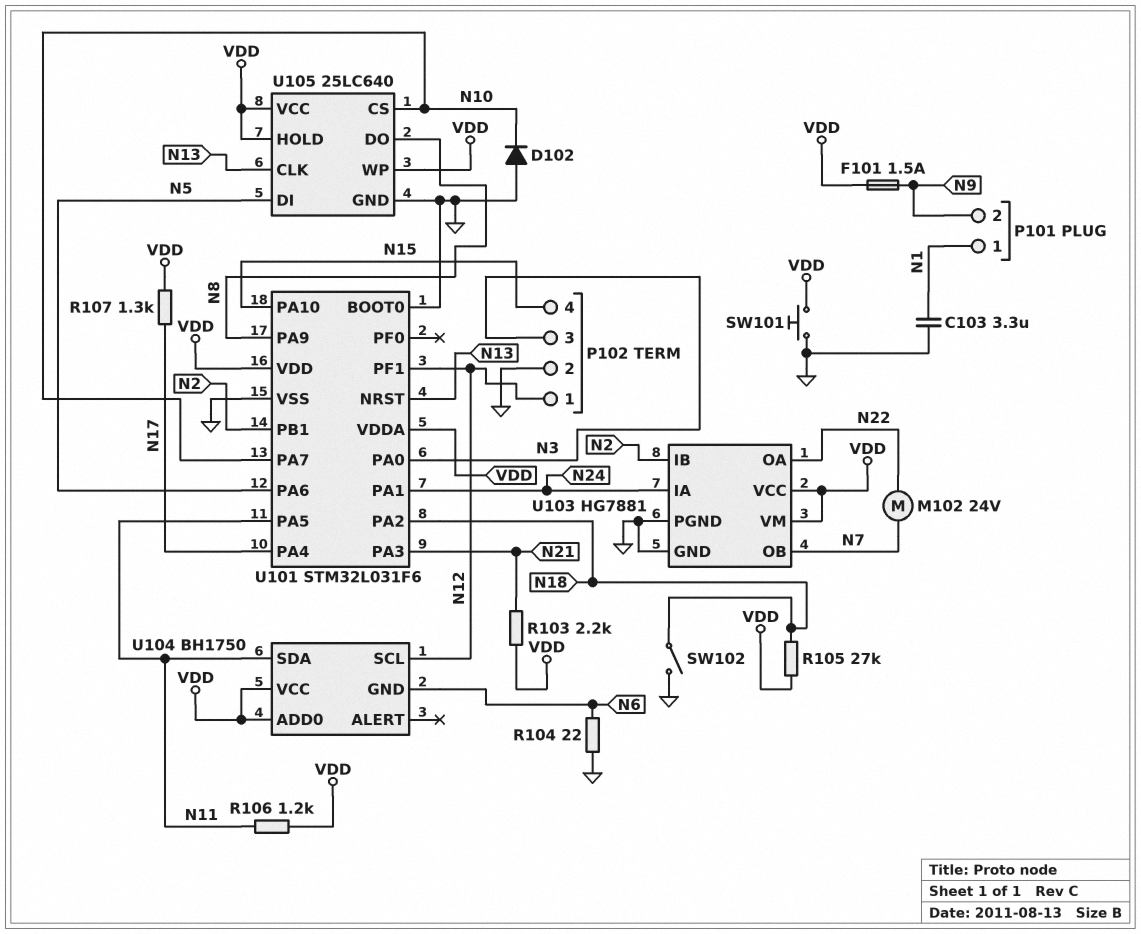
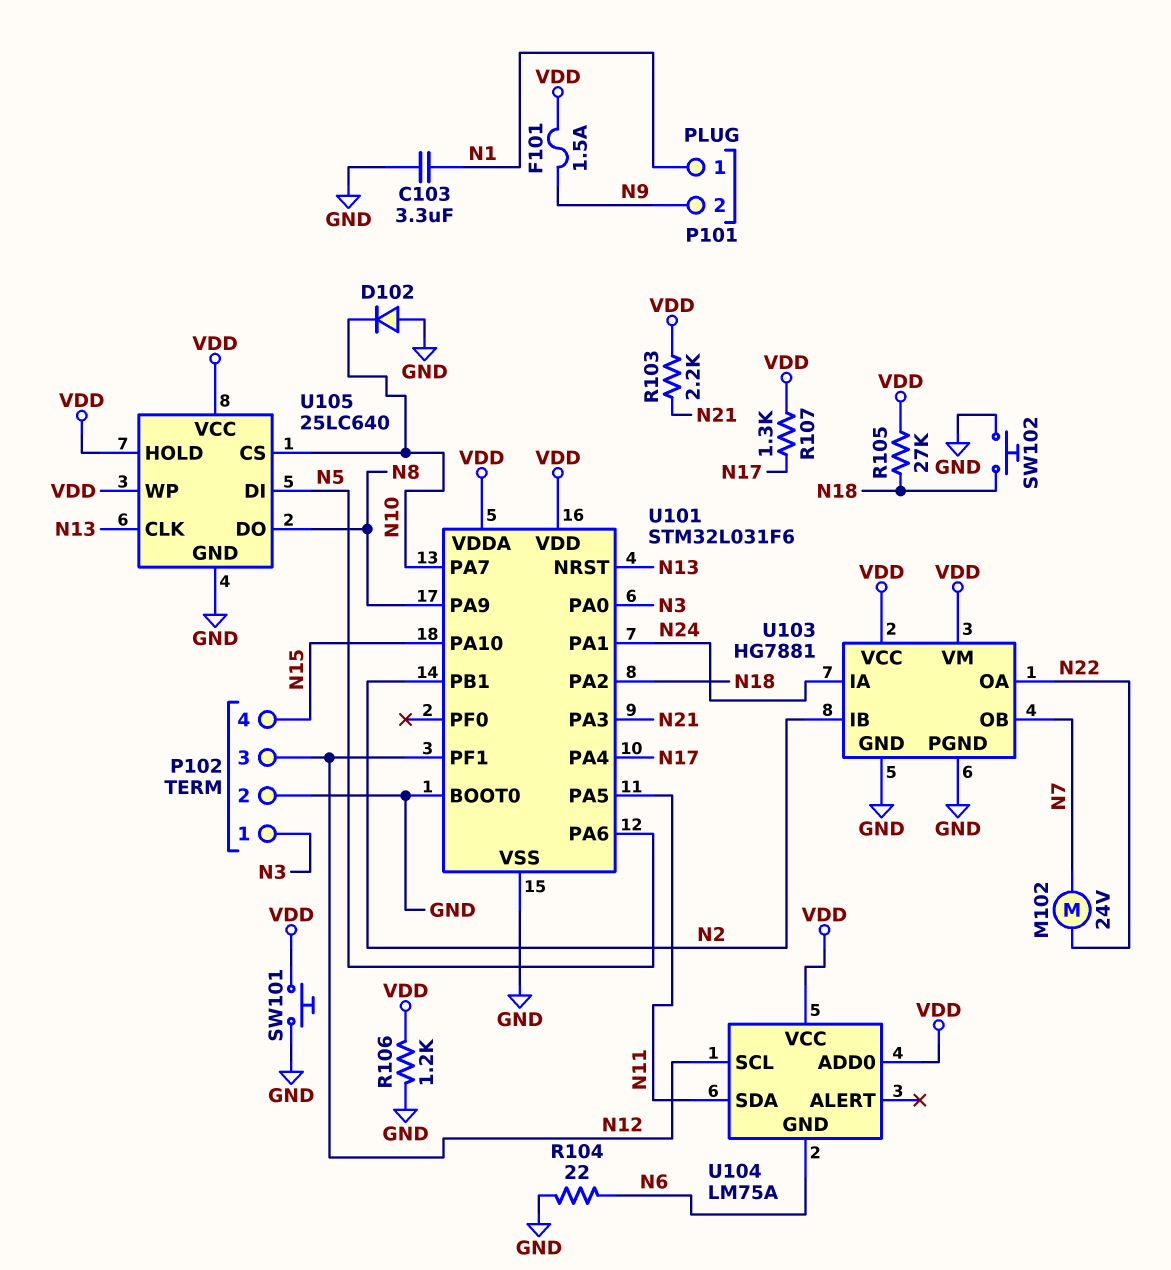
P102 pin 1: N12 -> N3
P102 pin 3: N3 -> N12
R106: 1.2k (N11, VDD) -> 1.2k (GND, VDD)
SW102: switch (GND, N18) -> button (GND, N18)
U104: BH1750 -> LM75A

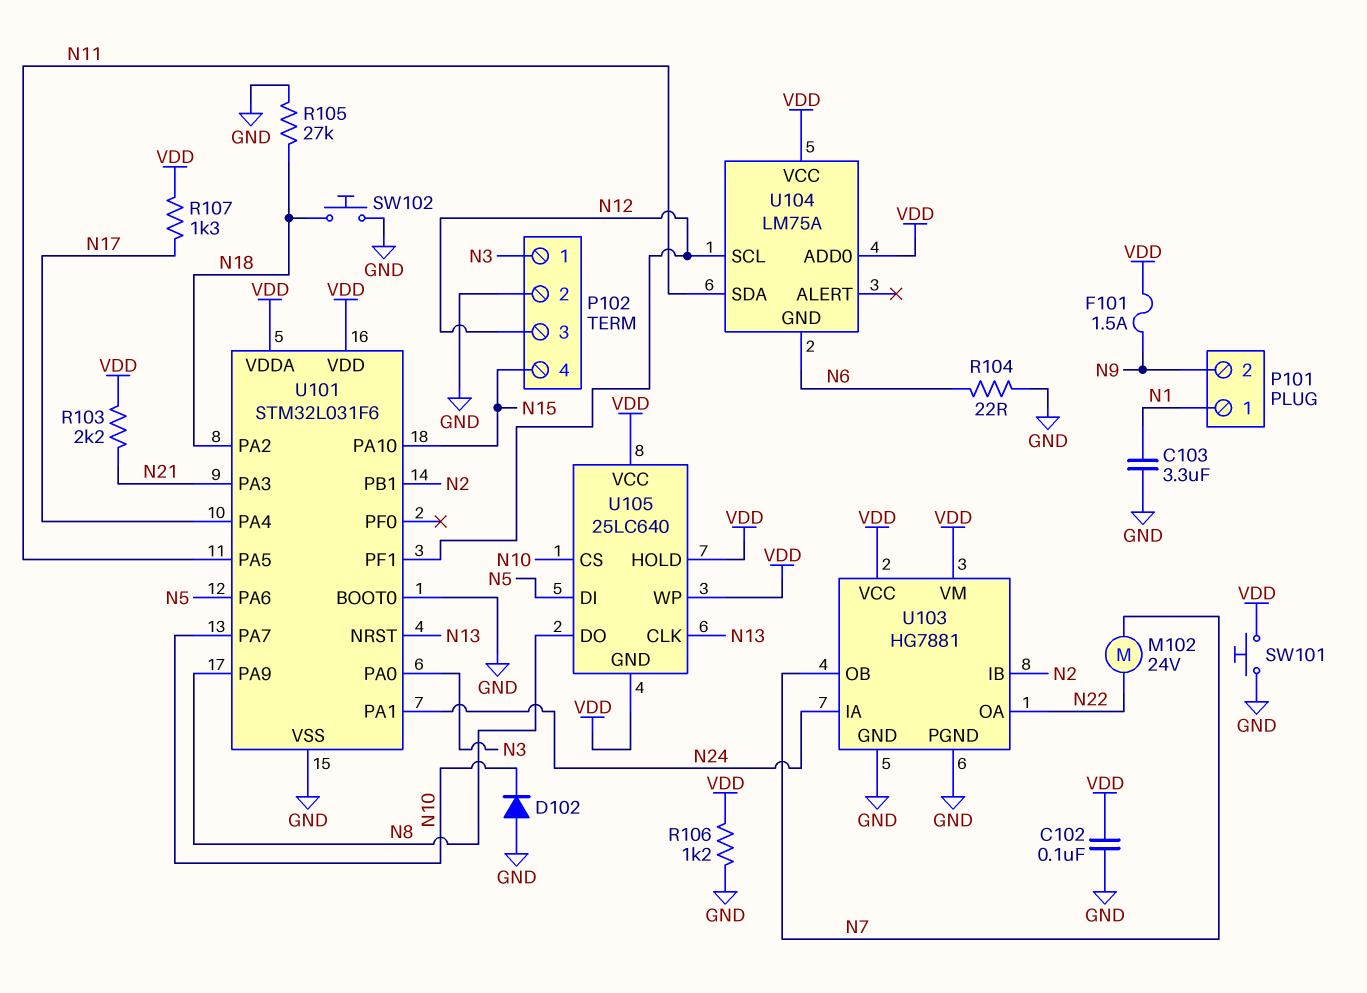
C102: none -> 100nF (GND, VDD)
R105: 27k (N18, VDD) -> 27k (GND, N18)
U105 pin GND: GND -> VDD

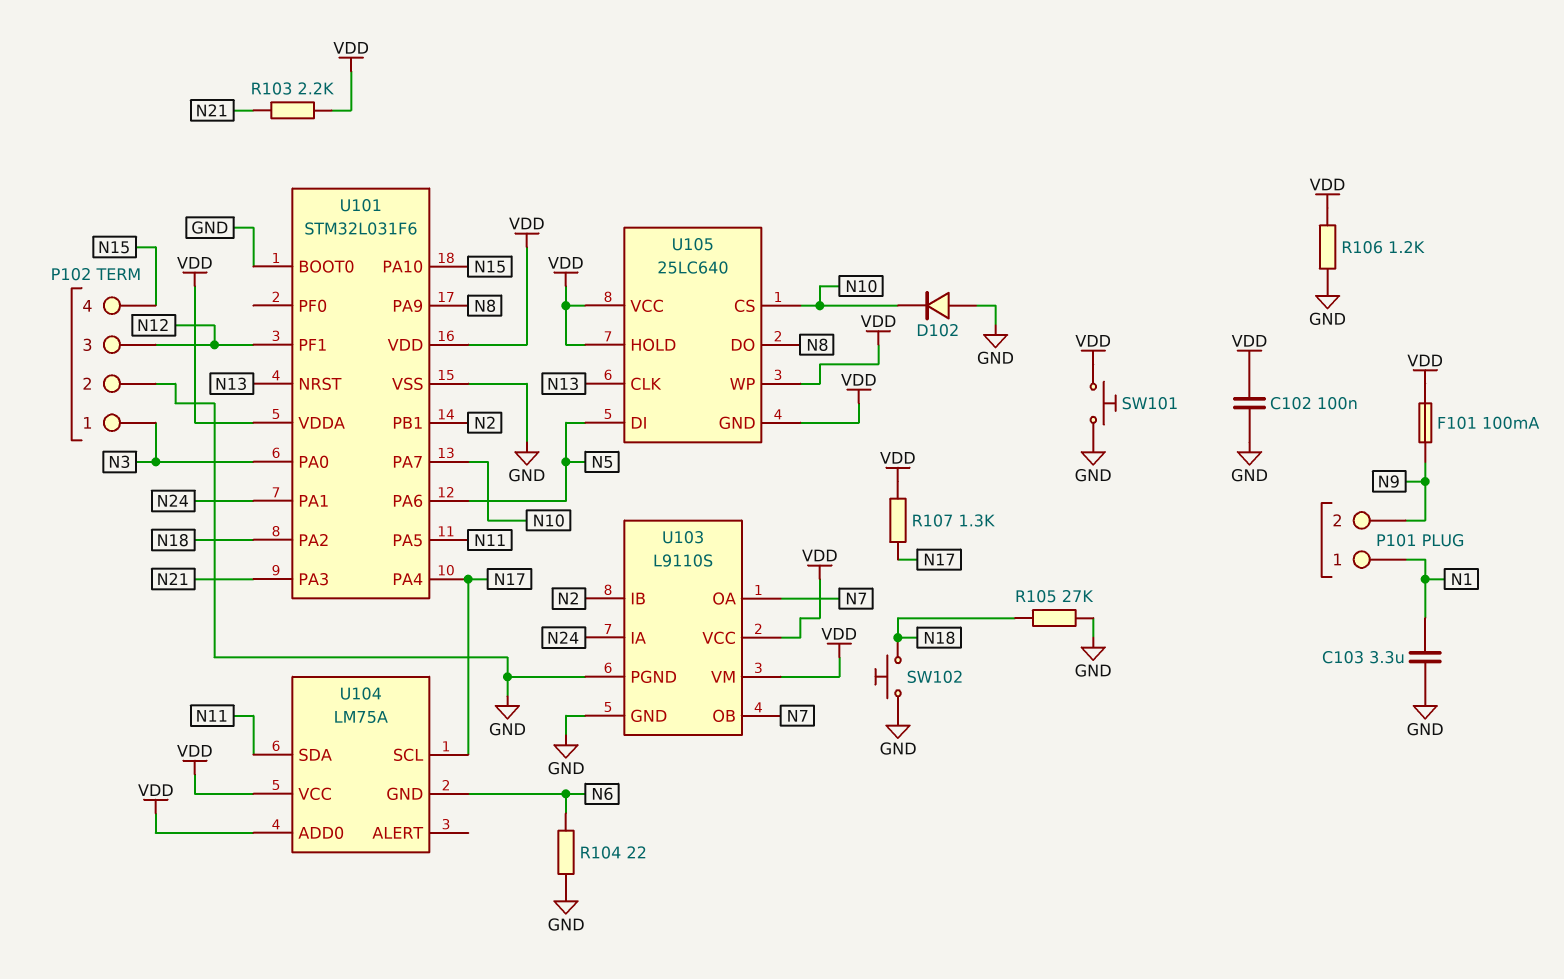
F101: 1.5A (N9, VDD) -> 100mA (N9, VDD)
M102: motor 24V (N7, N22) -> none
U103: HG7881 -> L9110S
U103 pin OA: N22 -> N7
U104 pin SCL: N12 -> N17

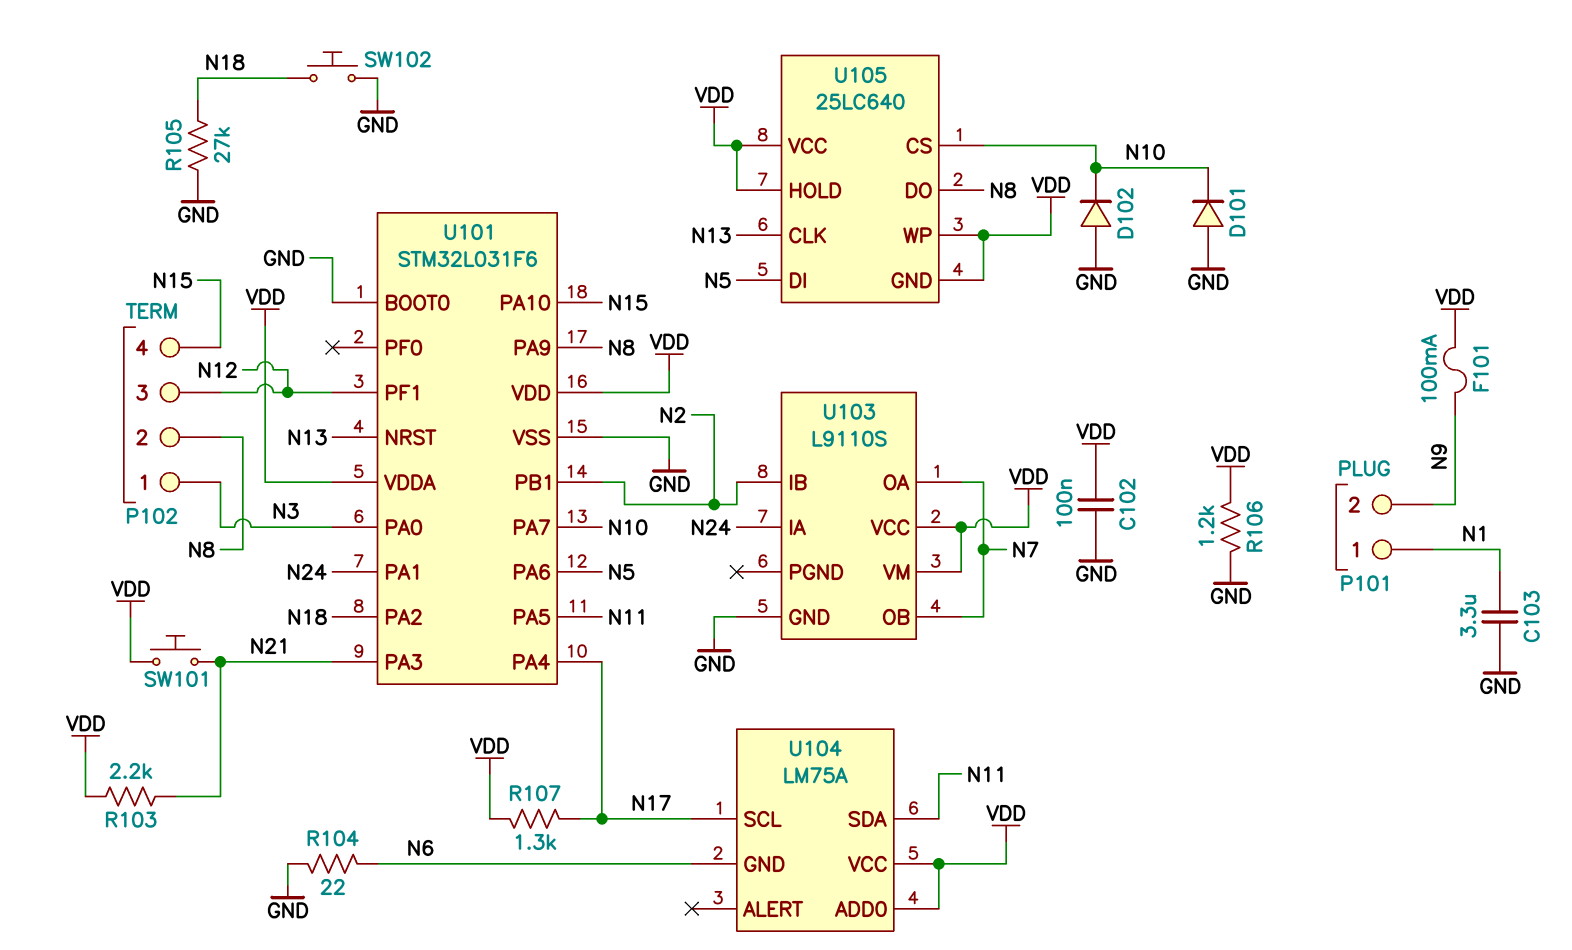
D101: none -> diode (A GND, K N10)
P102 pin 2: GND -> N8
SW101: button (GND, VDD) -> button (N21, VDD)
U103 pin PGND: GND -> none

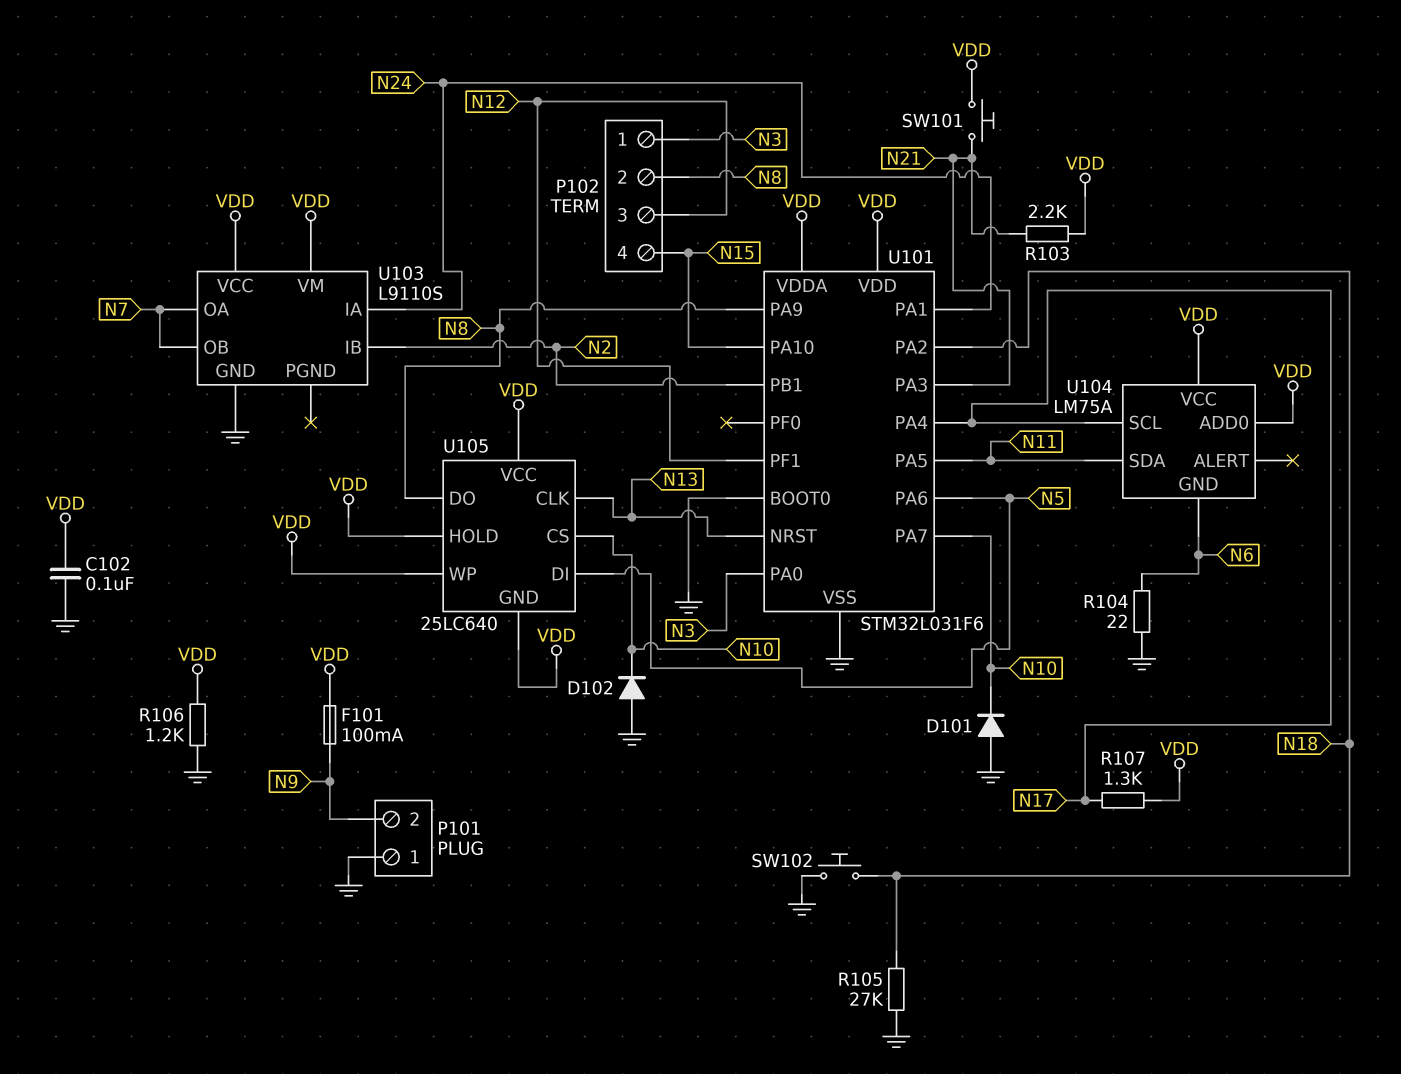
C103: 3.3uF (GND, N1) -> none
P101 pin 1: N1 -> GND

